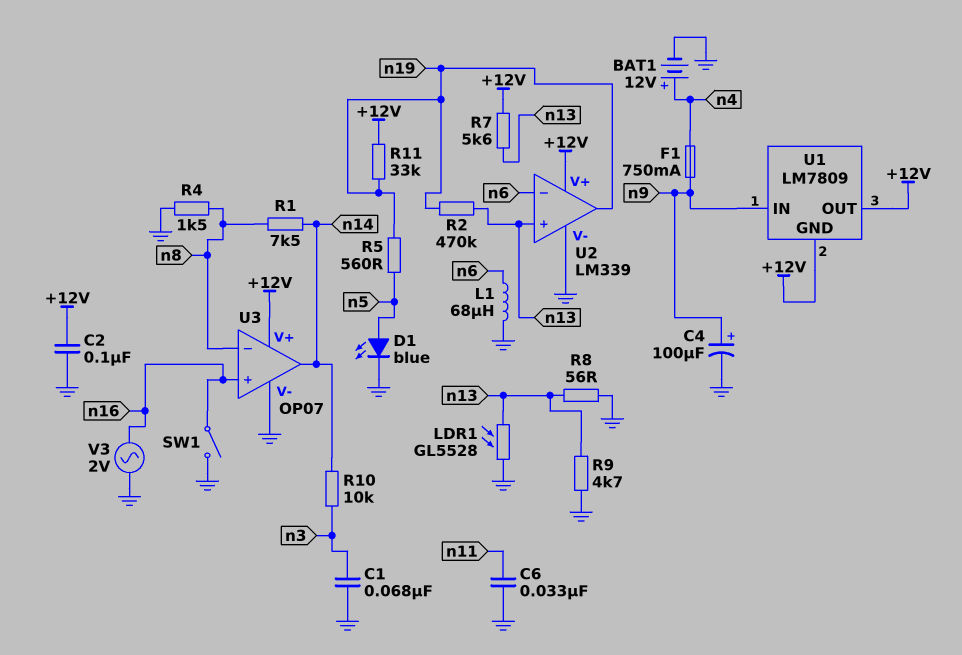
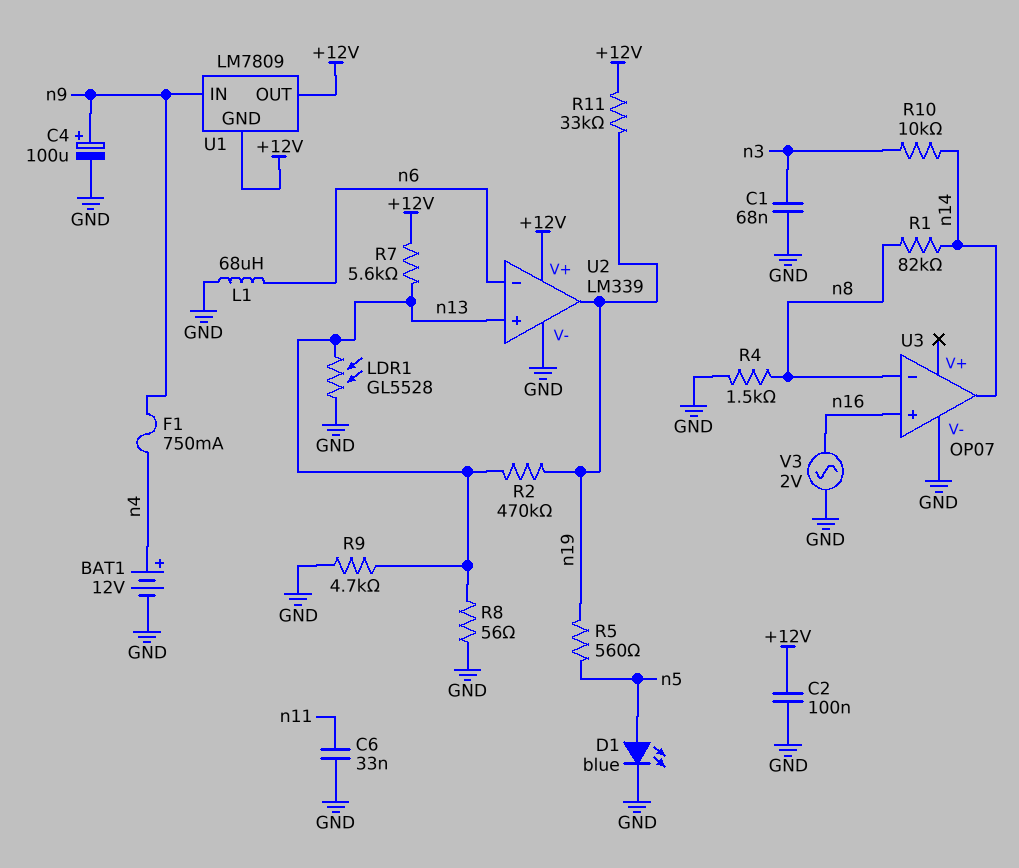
R1: 7.5k (n8, n14) -> 82k (n8, n14)
SW1: switch (GND, n16) -> none
U3 pin V+: +12V -> none

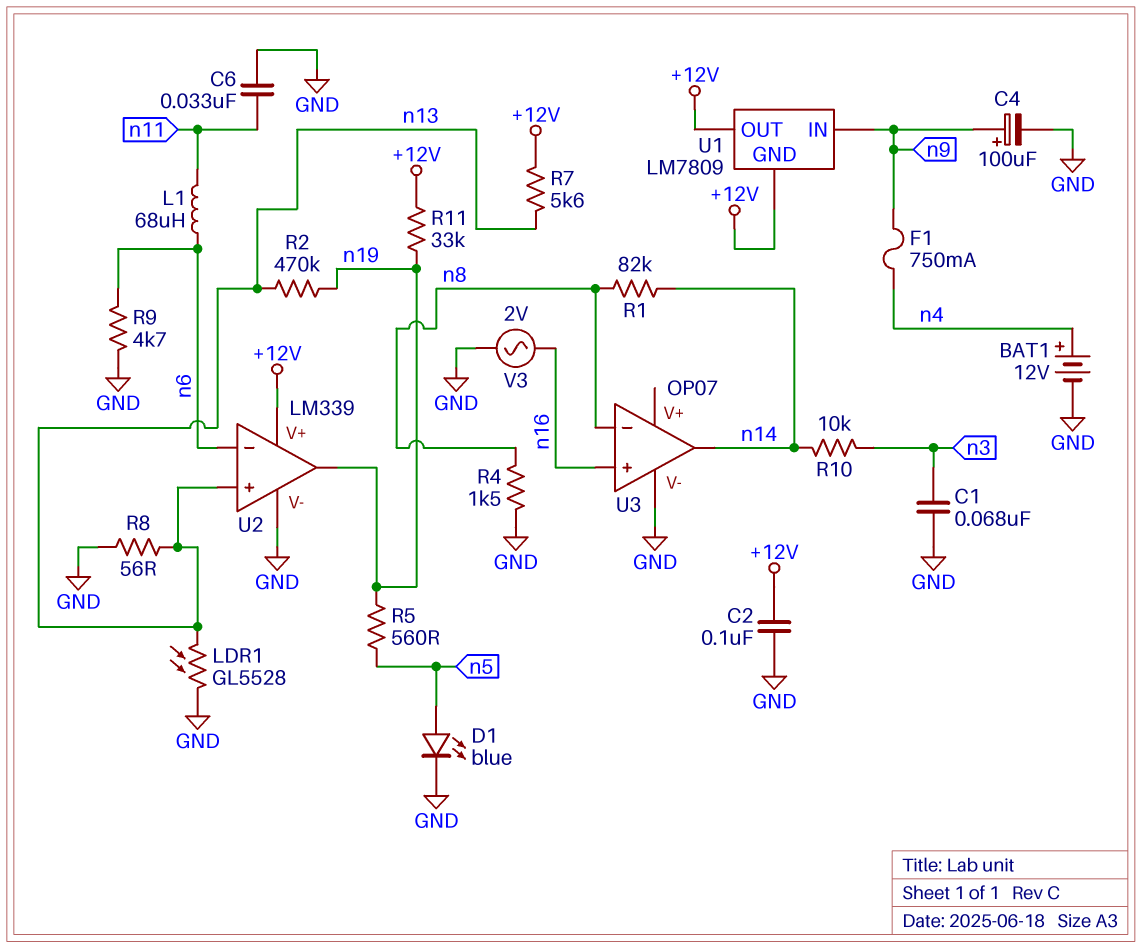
L1: 68uH (GND, n6) -> 68uH (n6, n11)
R9: 4.7k (GND, n13) -> 4.7k (GND, n6)

